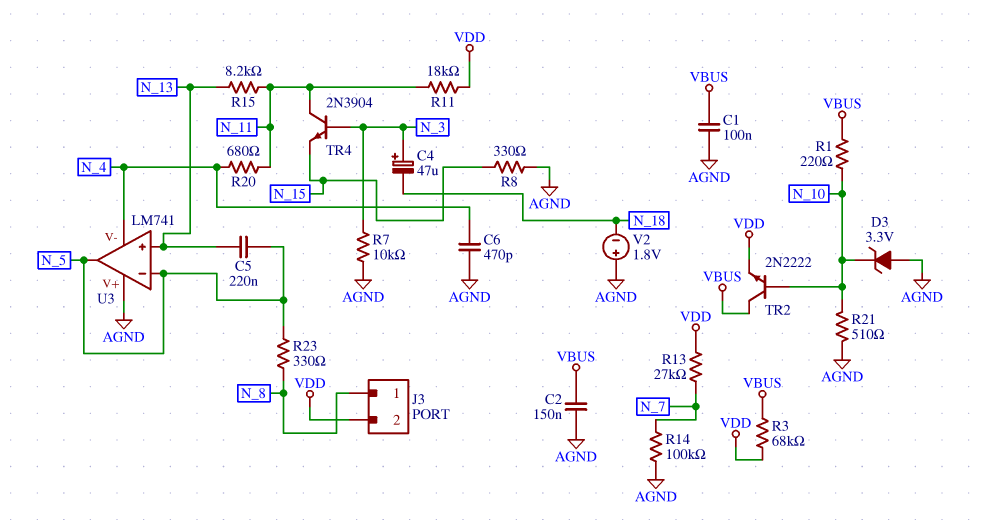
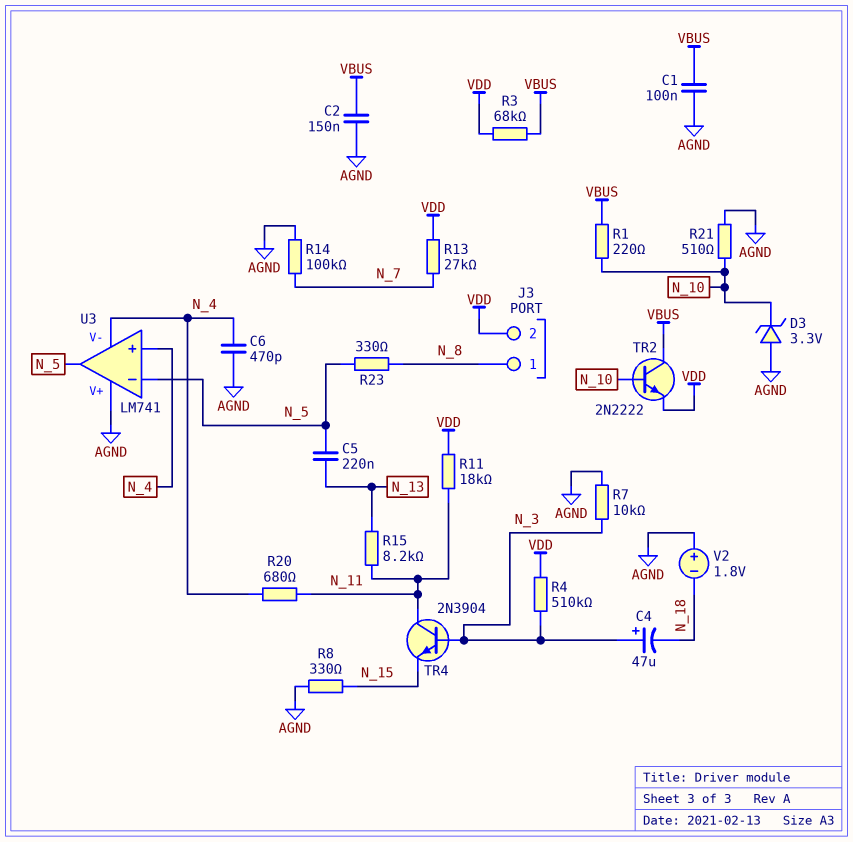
R4: none -> 510k (N_3, VDD)
U3 pin in+: N_13 -> N_4

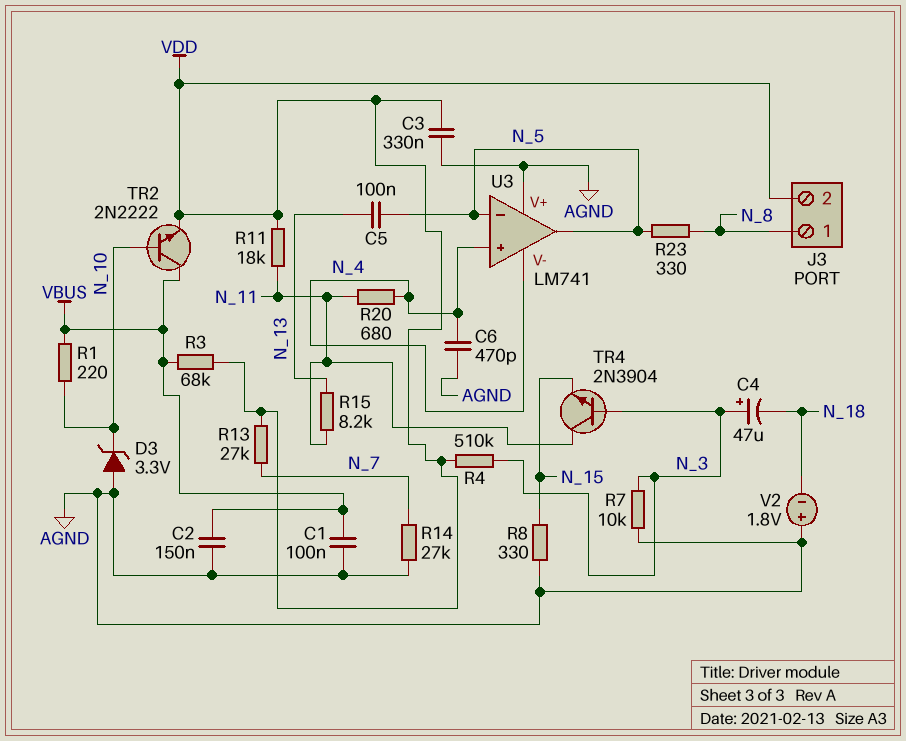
C3: none -> 330nF (AGND, VDD)
C5: 220nF (N_5, N_13) -> 100nF (N_5, N_13)
R14: 100k (AGND, N_7) -> 27k (AGND, N_7)
R21: 510 (AGND, N_10) -> none

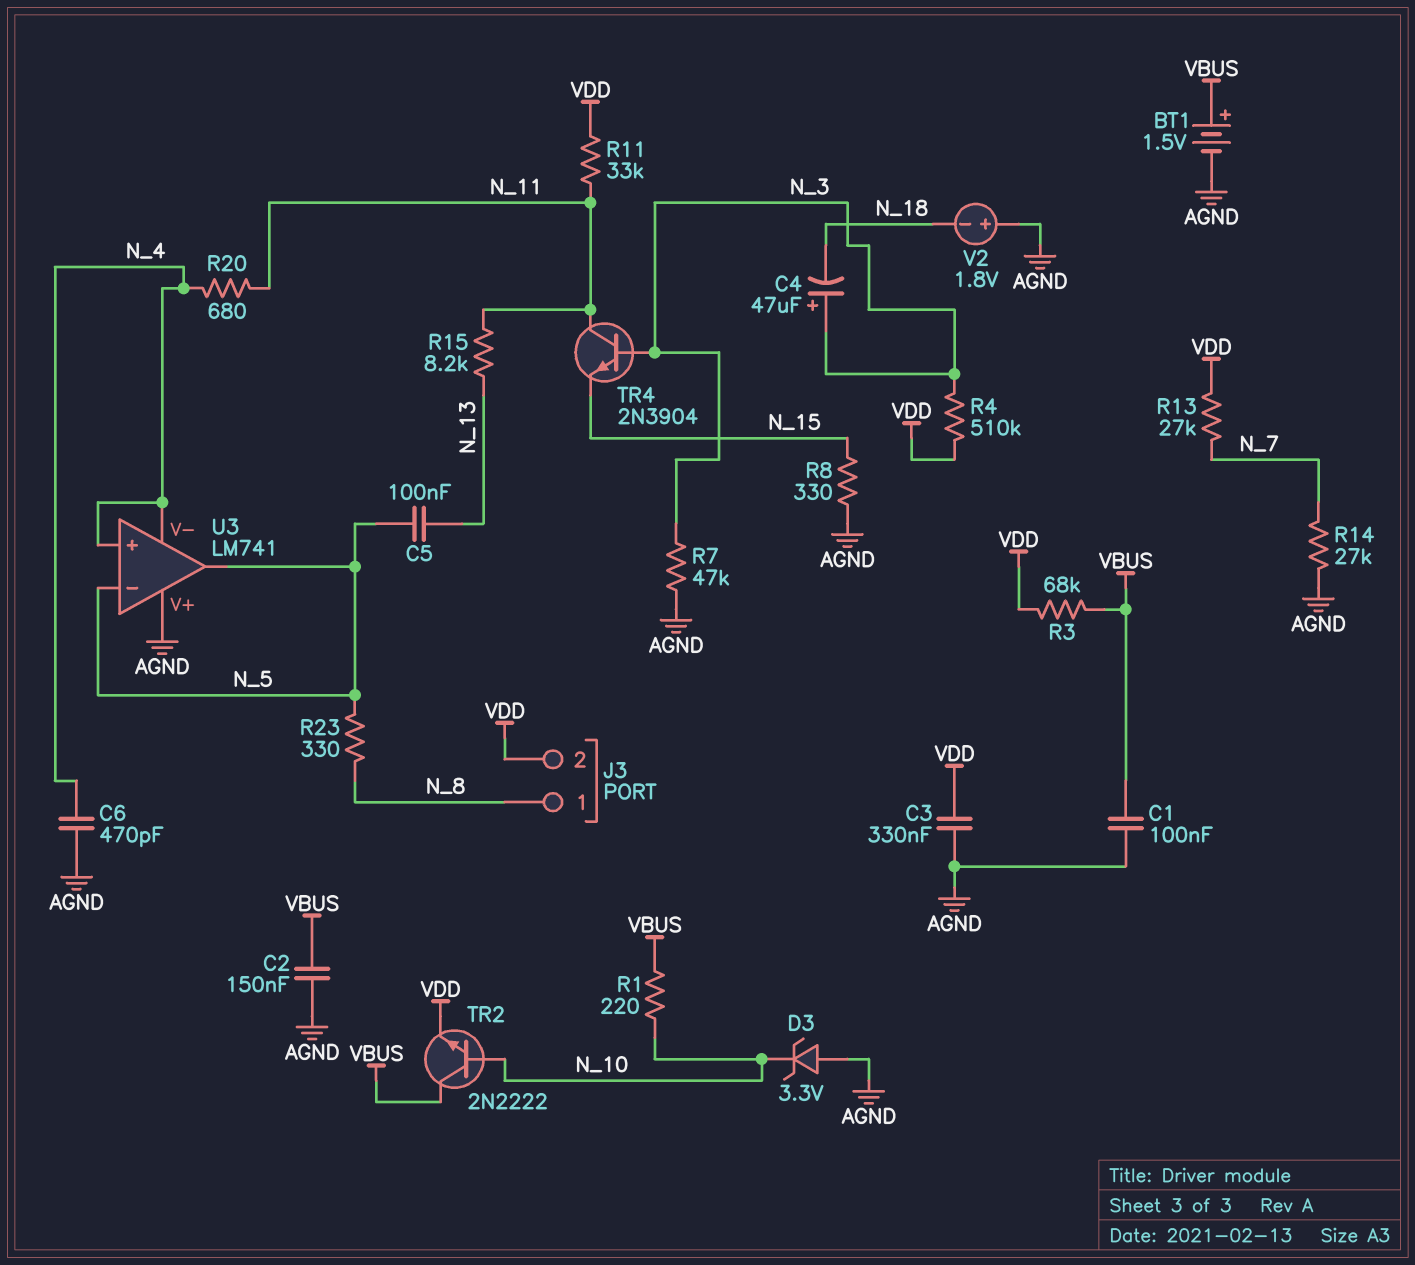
BT1: none -> 1.5V (plus VBUS, minus AGND)
R7: 10k (AGND, N_3) -> 47k (AGND, N_3)
R11: 18k (N_11, VDD) -> 33k (N_11, VDD)

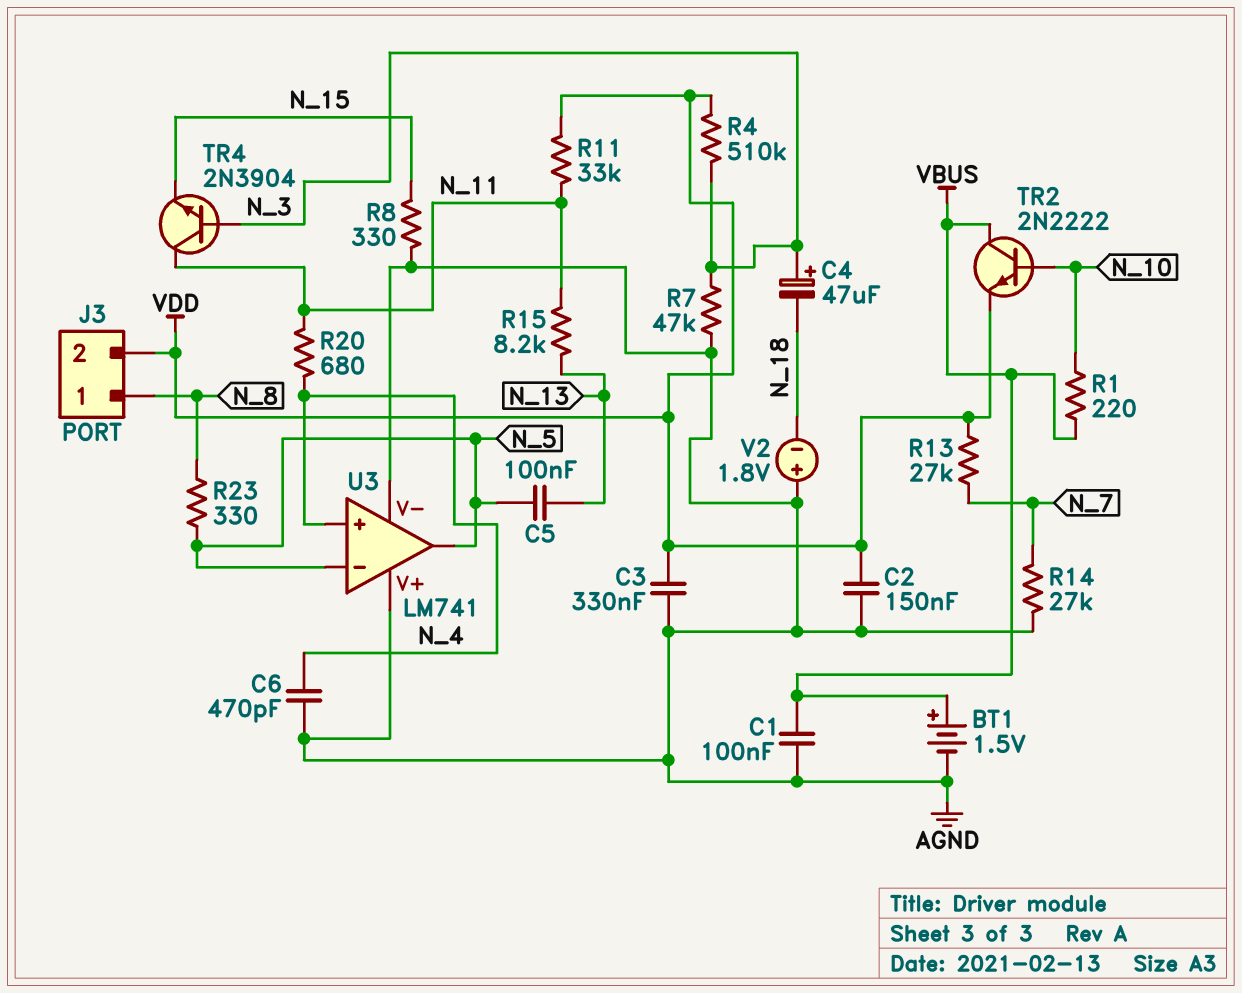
C2: 150nF (AGND, VBUS) -> 150nF (AGND, VDD)
D3: zener 3.3V (A AGND, K N_10) -> none
R3: 68k (VBUS, VDD) -> none
U3 pin V-: N_4 -> AGND

